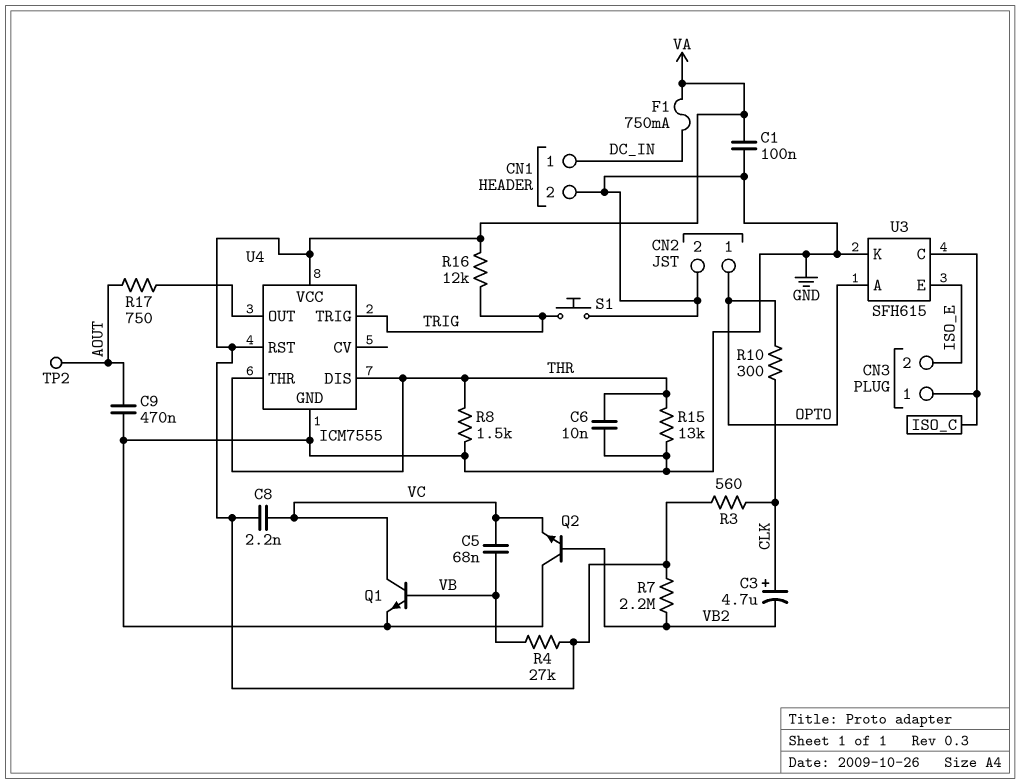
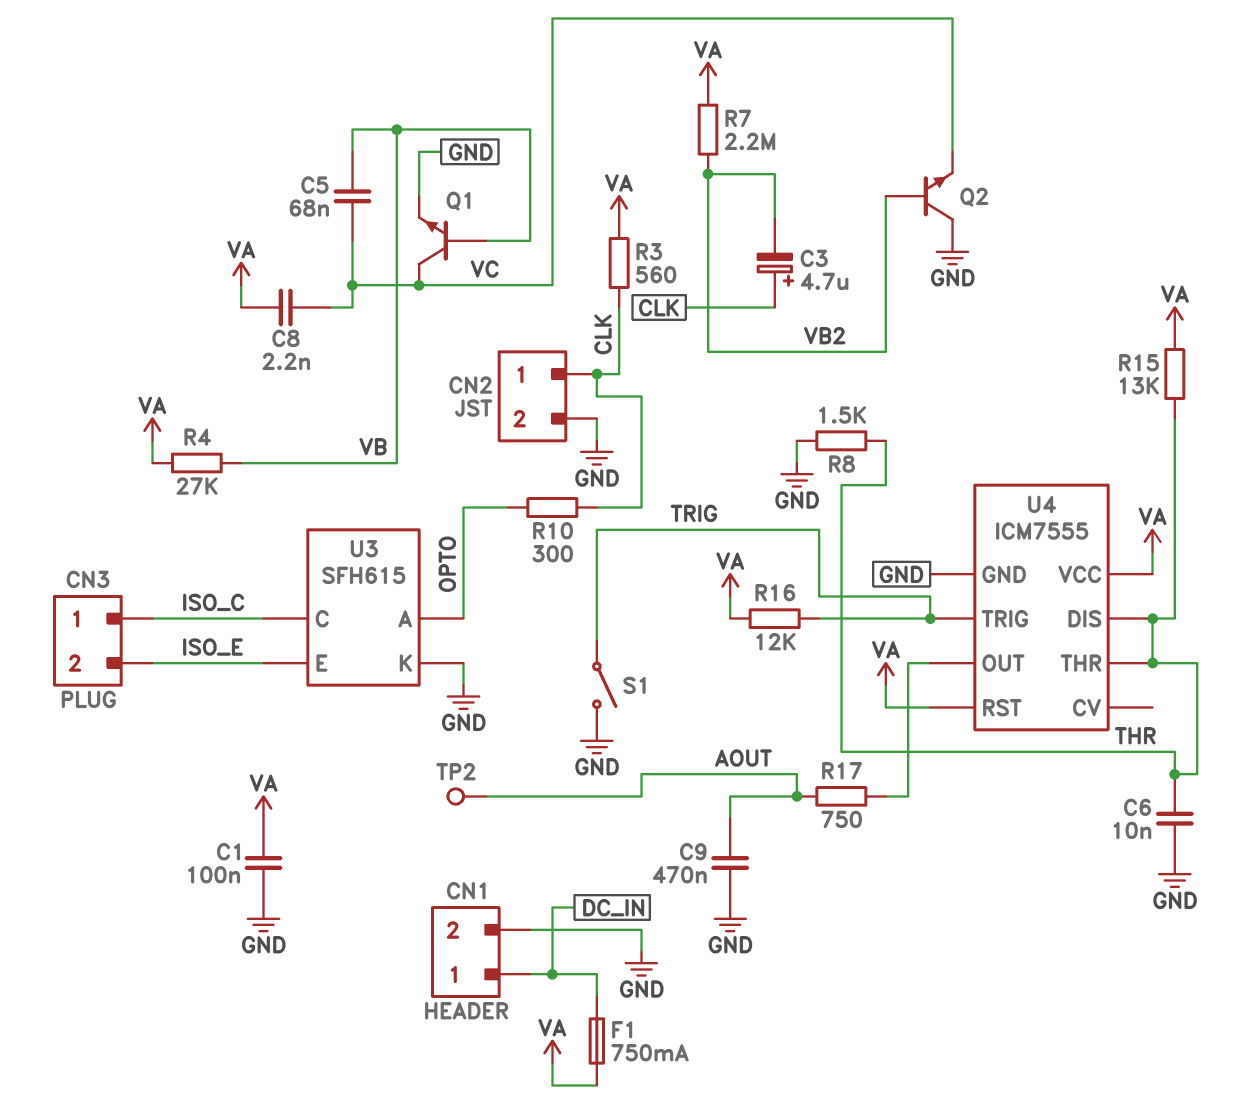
CN2 pin 1: OPTO -> CLK
R15: 13k (GND, THR) -> 13k (THR, VA)
S1: button (GND, TRIG) -> switch (GND, TRIG)

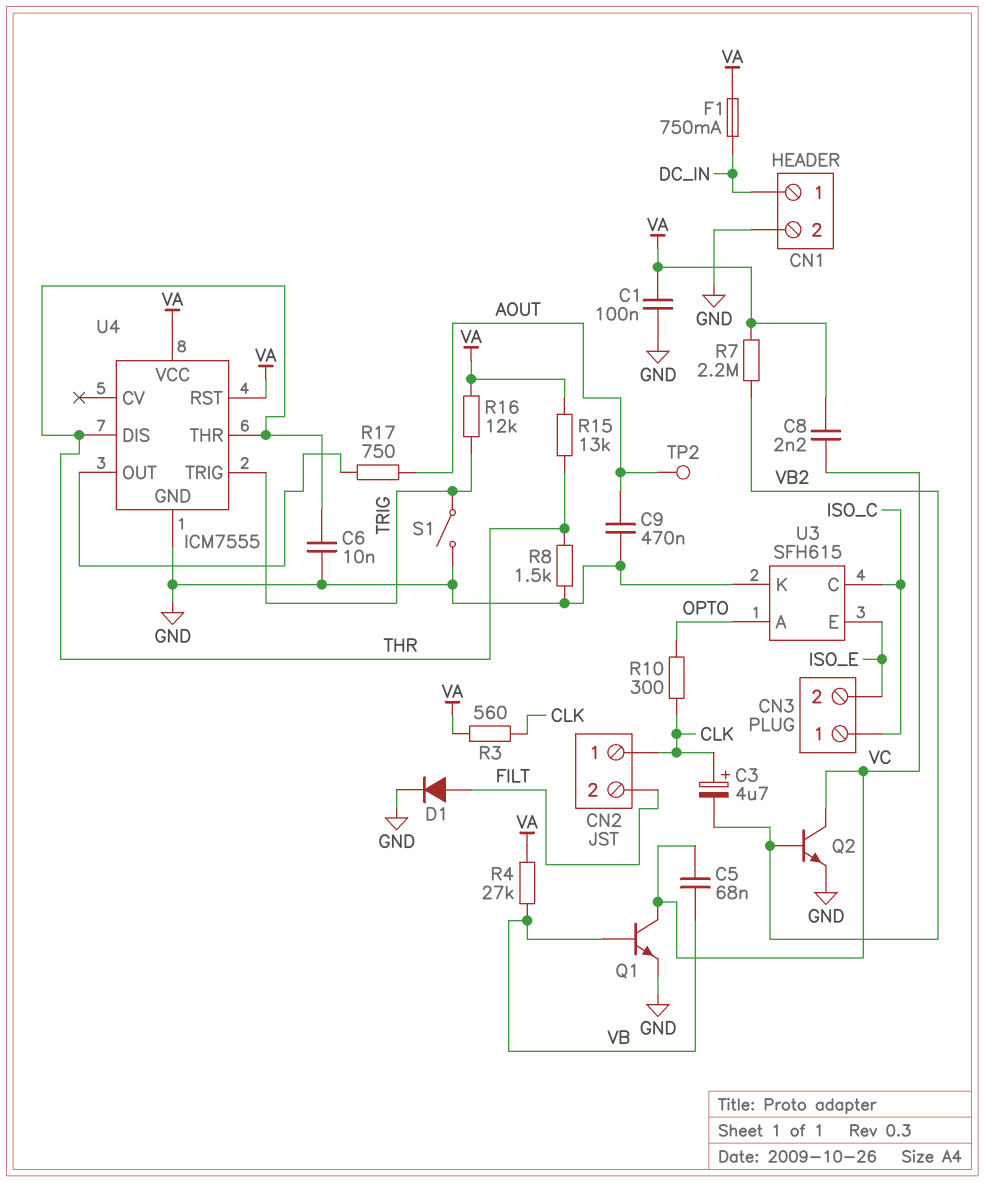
CN2 pin 2: GND -> FILT
D1: none -> diode (A FILT, K GND)
Q2: NPN (B VB2, C GND, E VC) -> NPN (B VB2, C VC, E GND)

